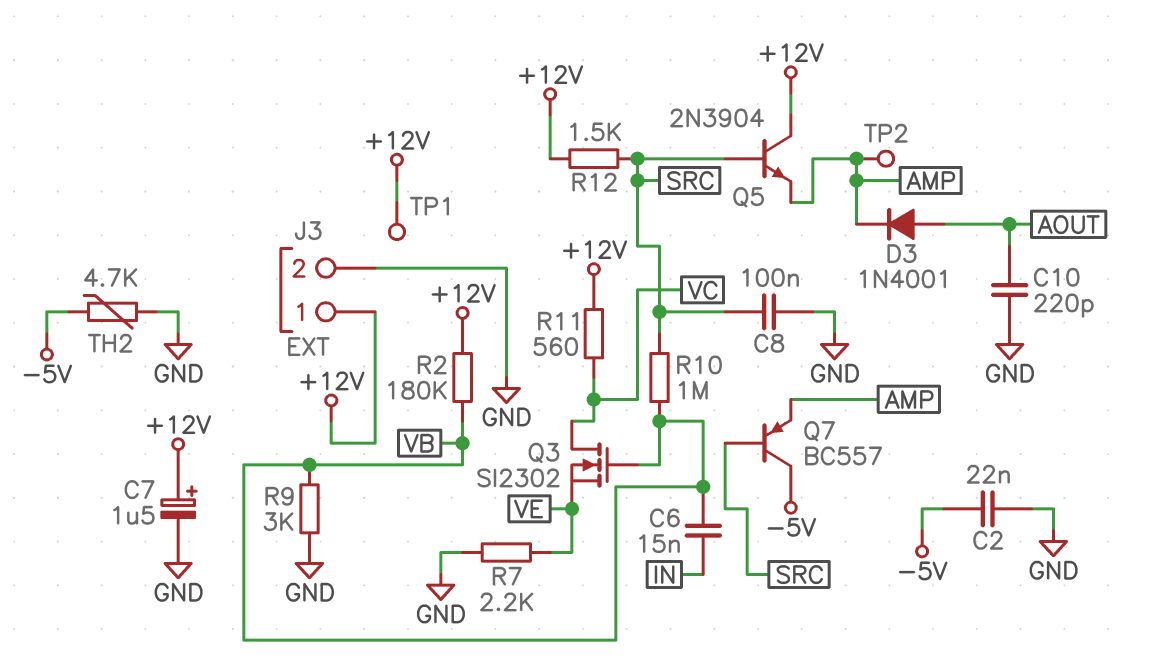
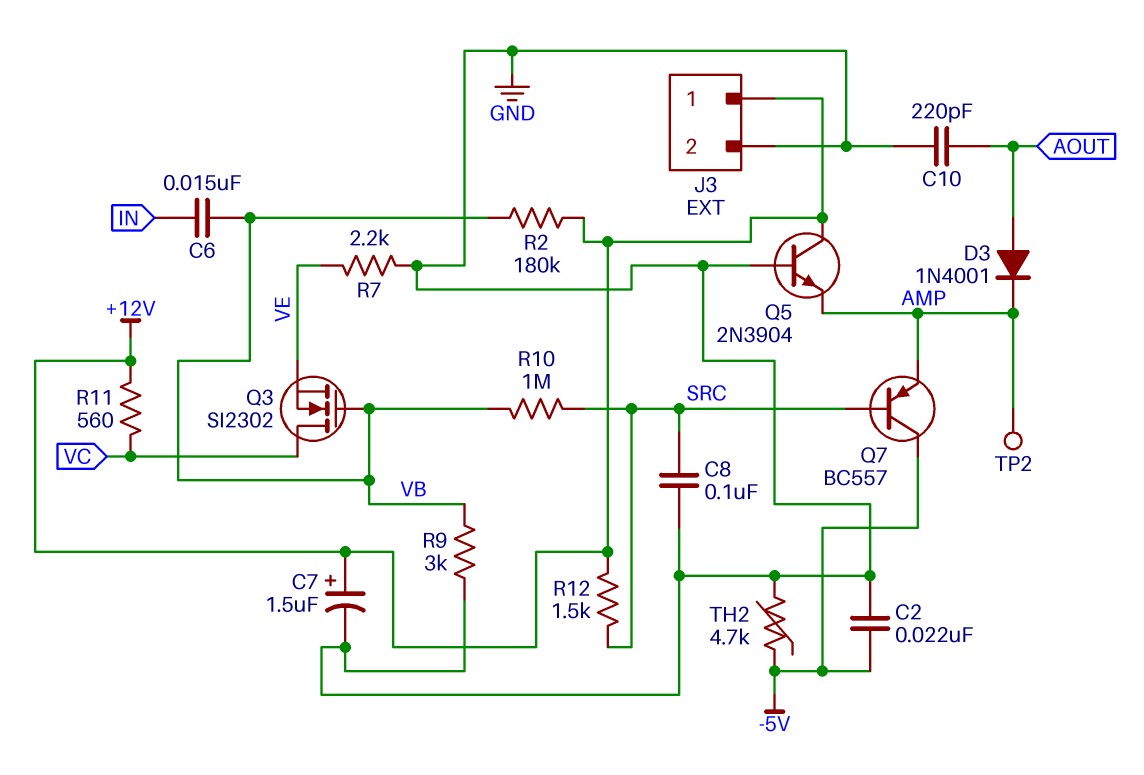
Q5: NPN 2N3904 (B SRC, C +12V, E AMP) -> NPN 2N3904 (B GND, C +12V, E AMP)
TP1: test point (+12V) -> none

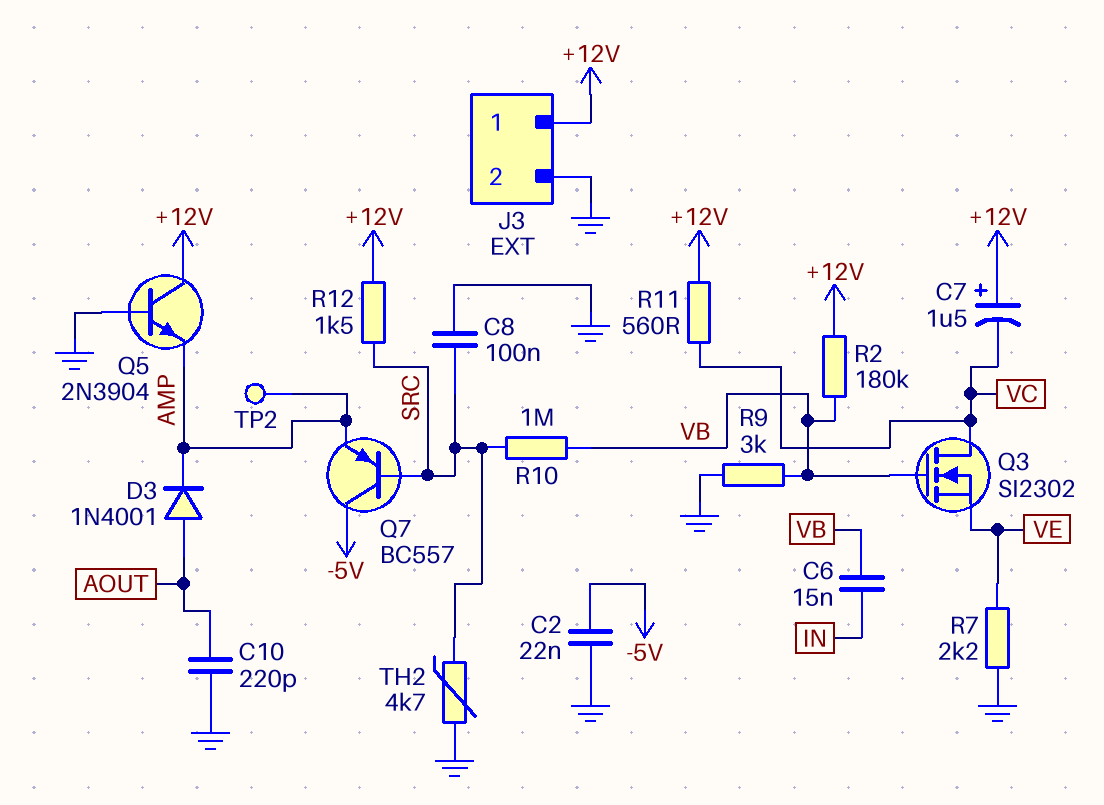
C7: 1.5uF (plus +12V, minus GND) -> 1.5uF (plus +12V, minus VC)
TH2: 4.7k (-5V, GND) -> 4.7k (GND, SRC)

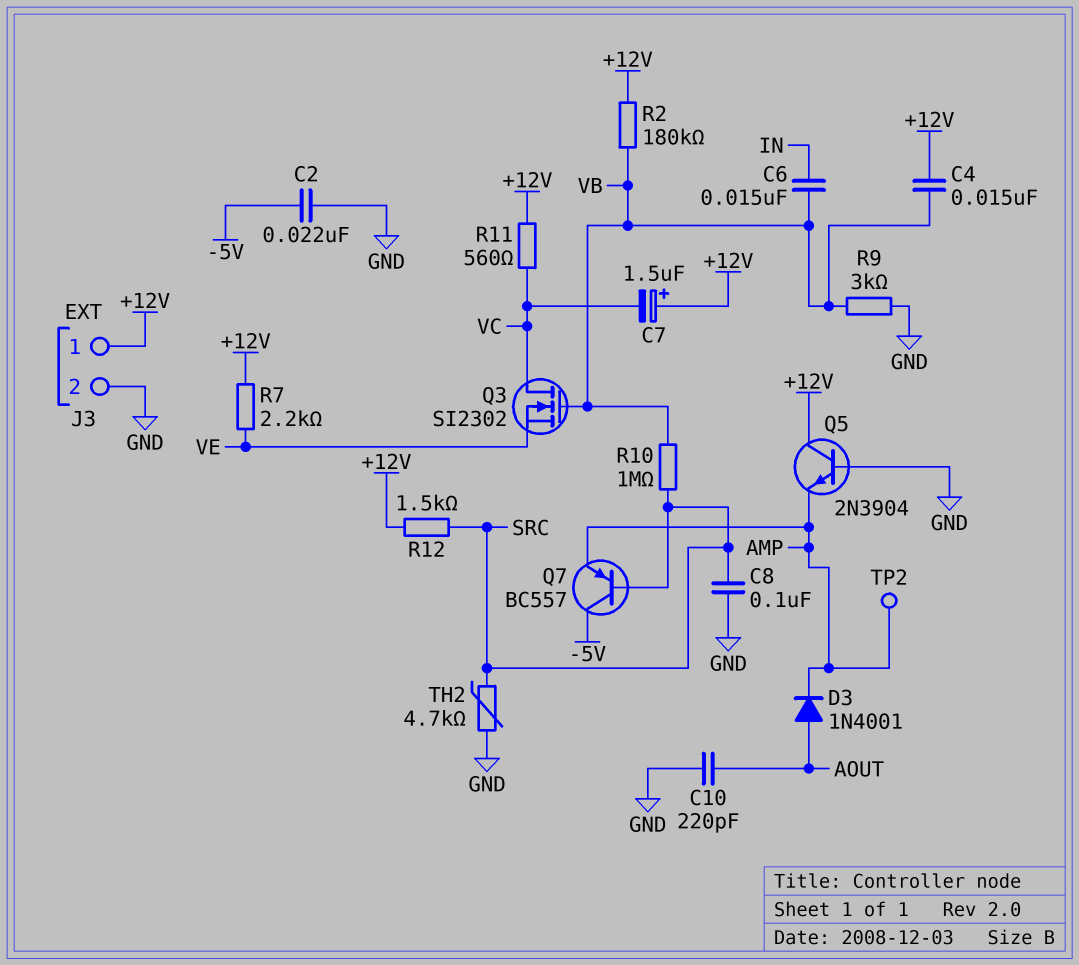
C4: none -> 15nF (+12V, VB)
R7: 2.2k (GND, VE) -> 2.2k (+12V, VE)

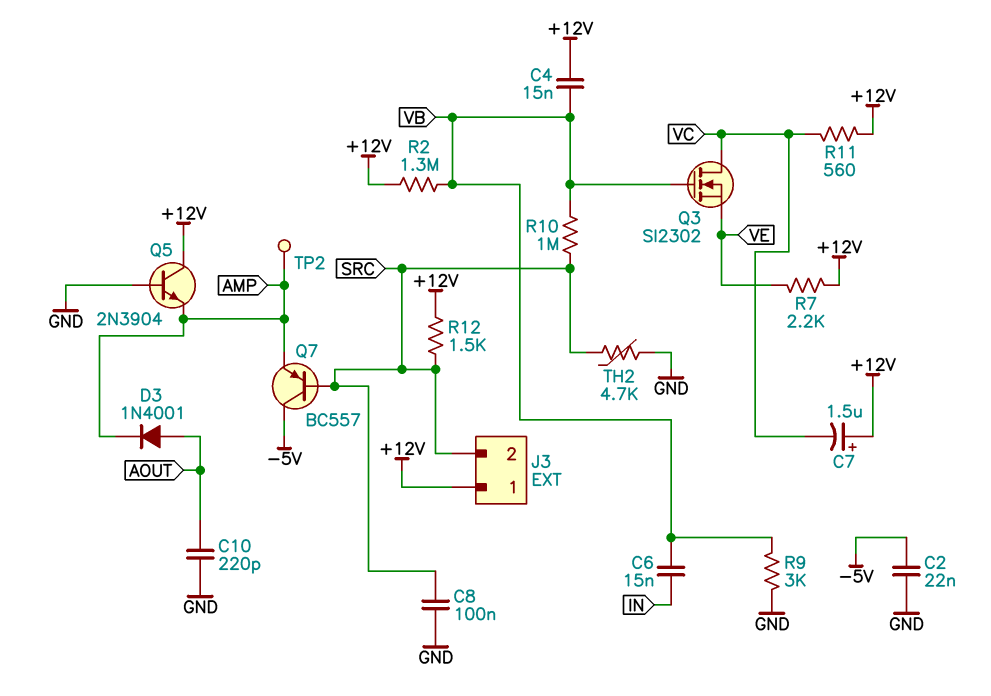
J3 pin 2: GND -> SRC
R2: 180k (+12V, VB) -> 1.3M (+12V, VB)

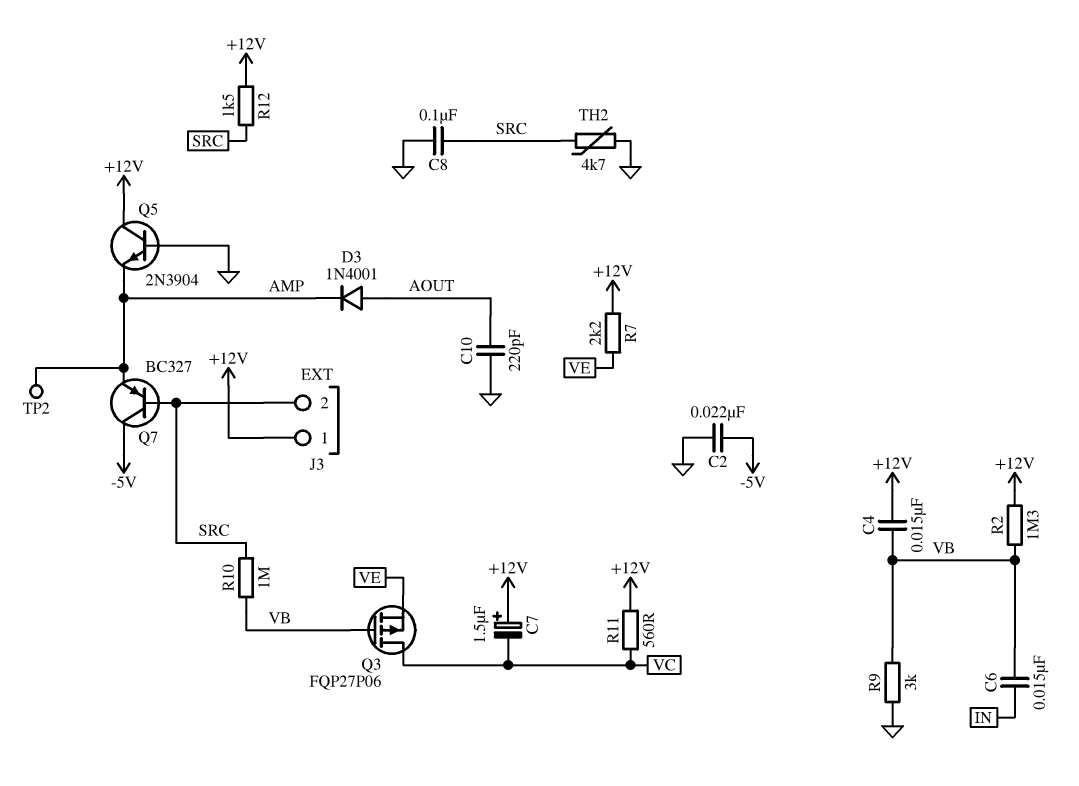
Q3: NMOS SI2302 (G VB, D VC, S VE) -> PMOS FQP27P06 (G VB, D VC, S VE)
Q7: PNP BC557 (B SRC, C -5V, E AMP) -> PNP BC327 (B SRC, C -5V, E AMP)

